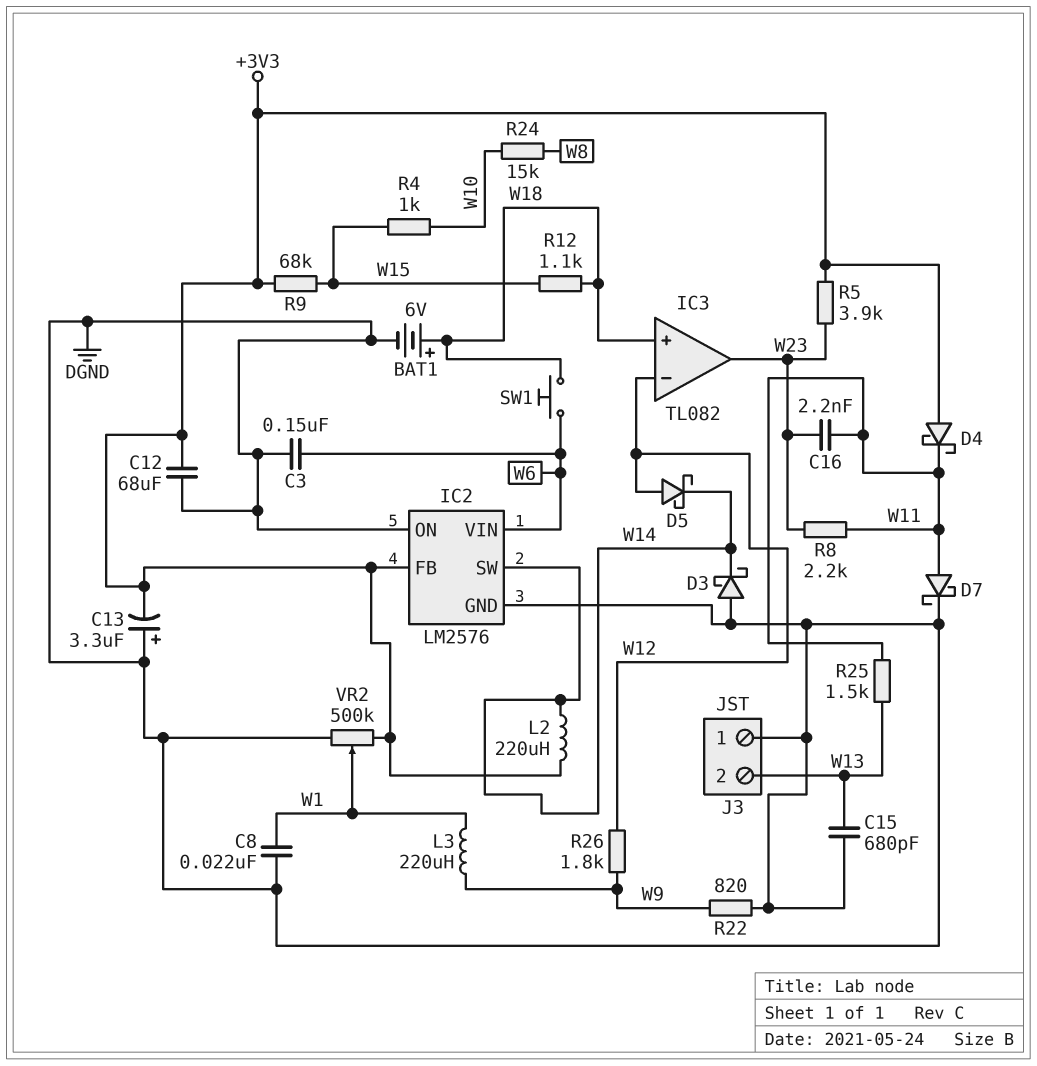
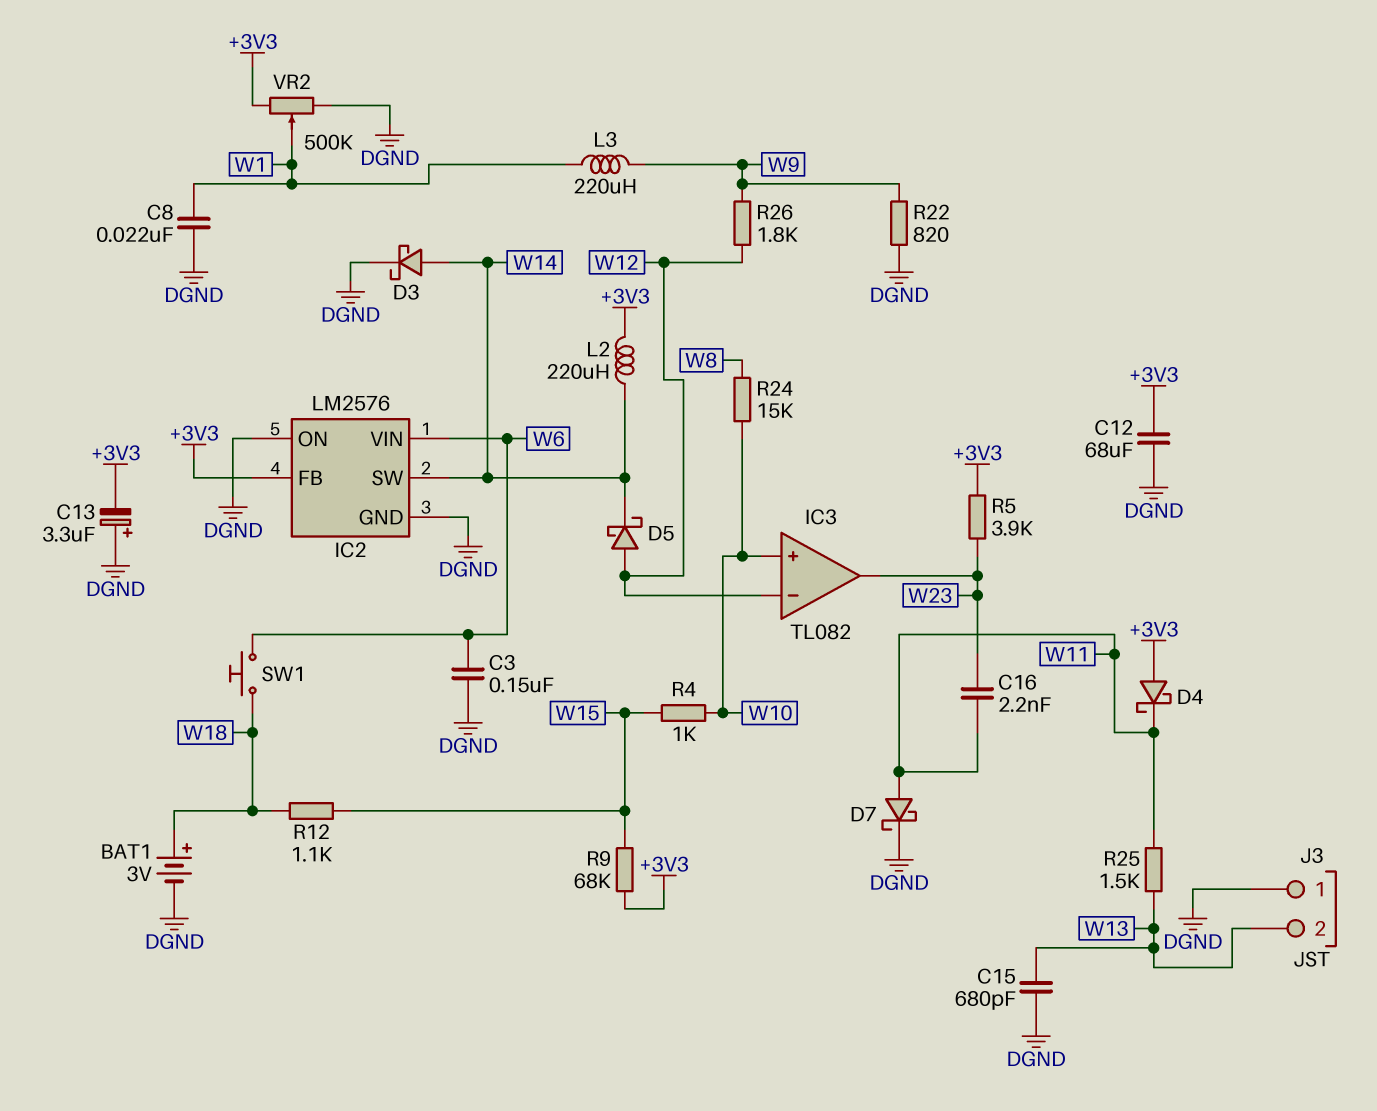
BAT1: 6V (plus W18, minus DGND) -> 3V (plus W18, minus DGND)
D3: schottky (A DGND, K W14) -> schottky (A W14, K DGND)
IC3 pin in+: W18 -> W10
R8: 2.2k (W11, W23) -> none

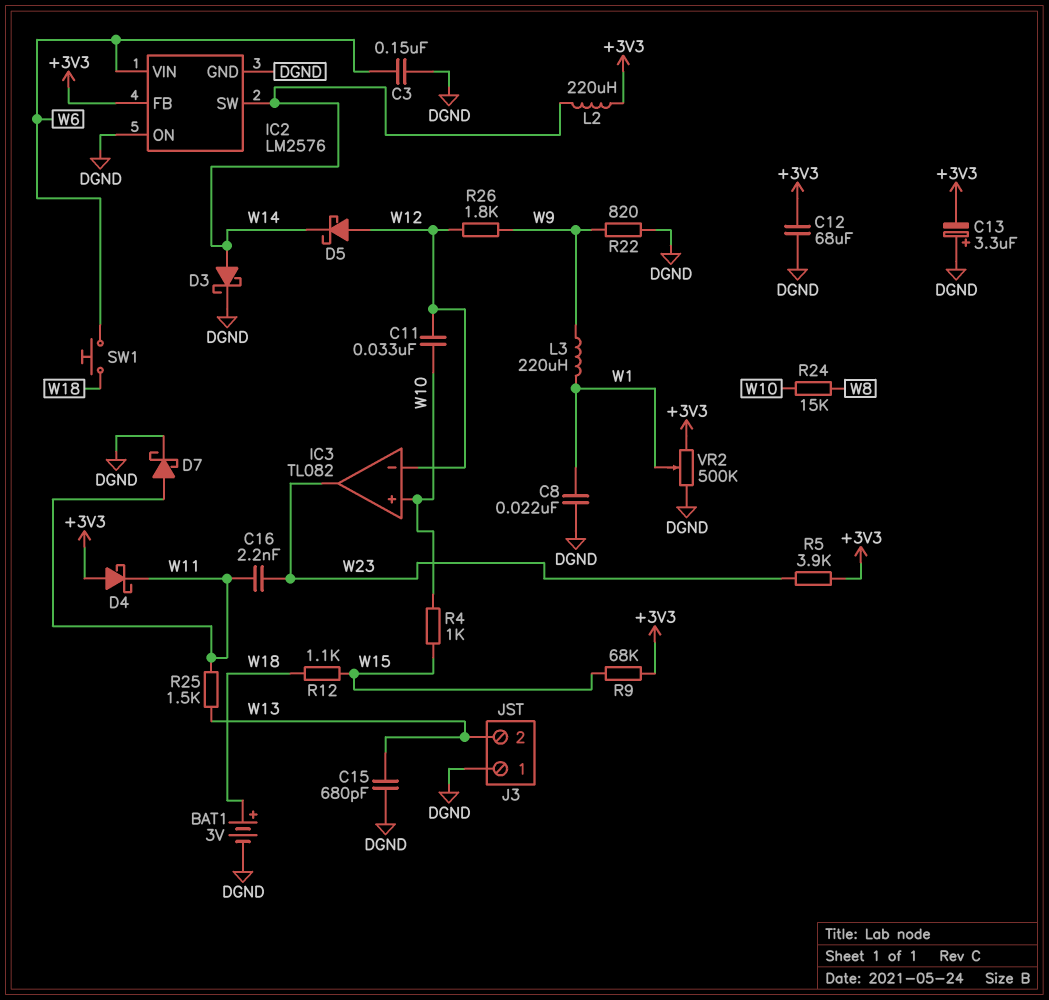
C11: none -> 33nF (W10, W12)

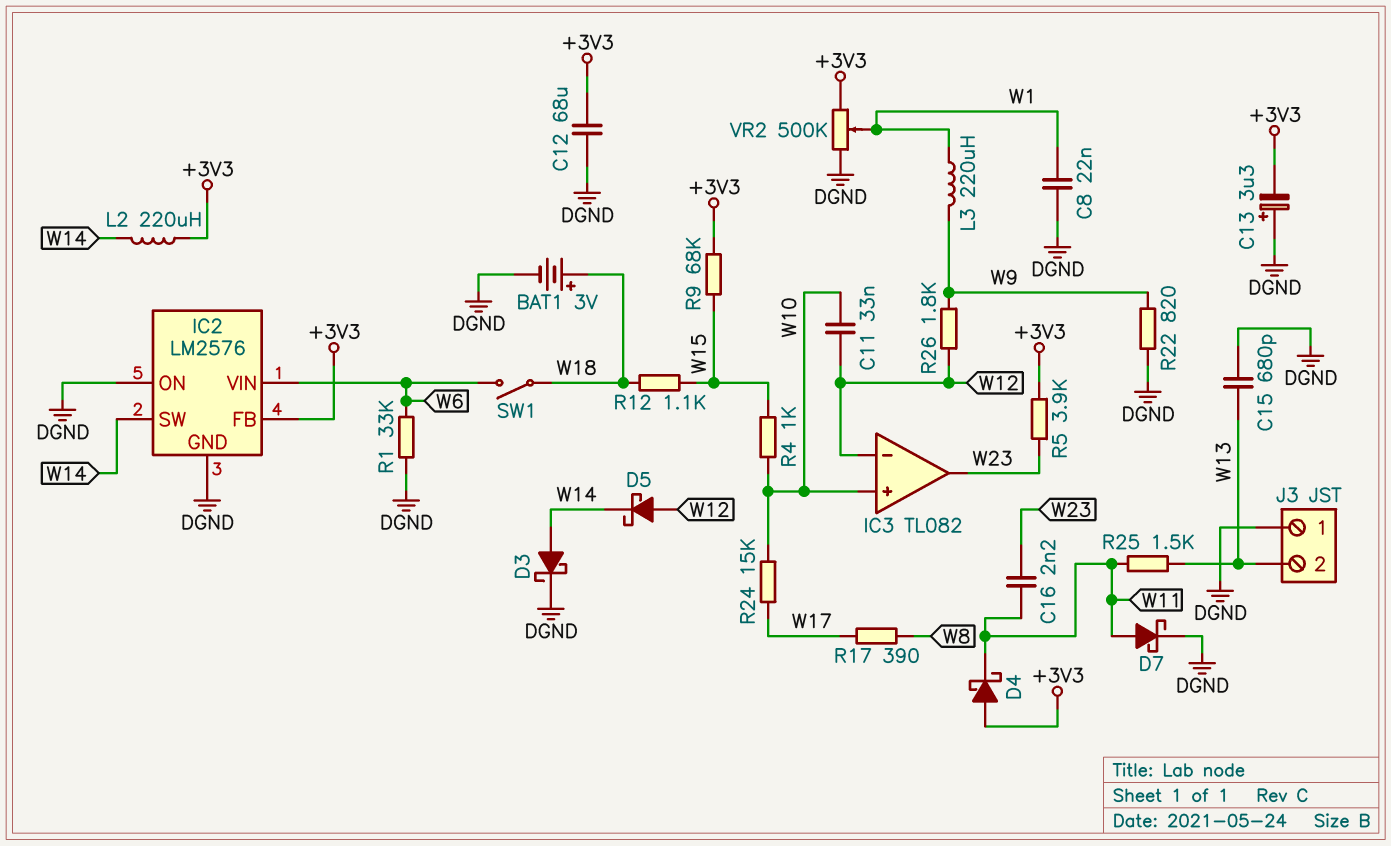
C3: 150nF (DGND, W6) -> none
R1: none -> 33k (DGND, W6)
R17: none -> 390 (W8, W17)
R24: 15k (W8, W10) -> 15k (W10, W17)
SW1: button (W6, W18) -> switch (W6, W18)

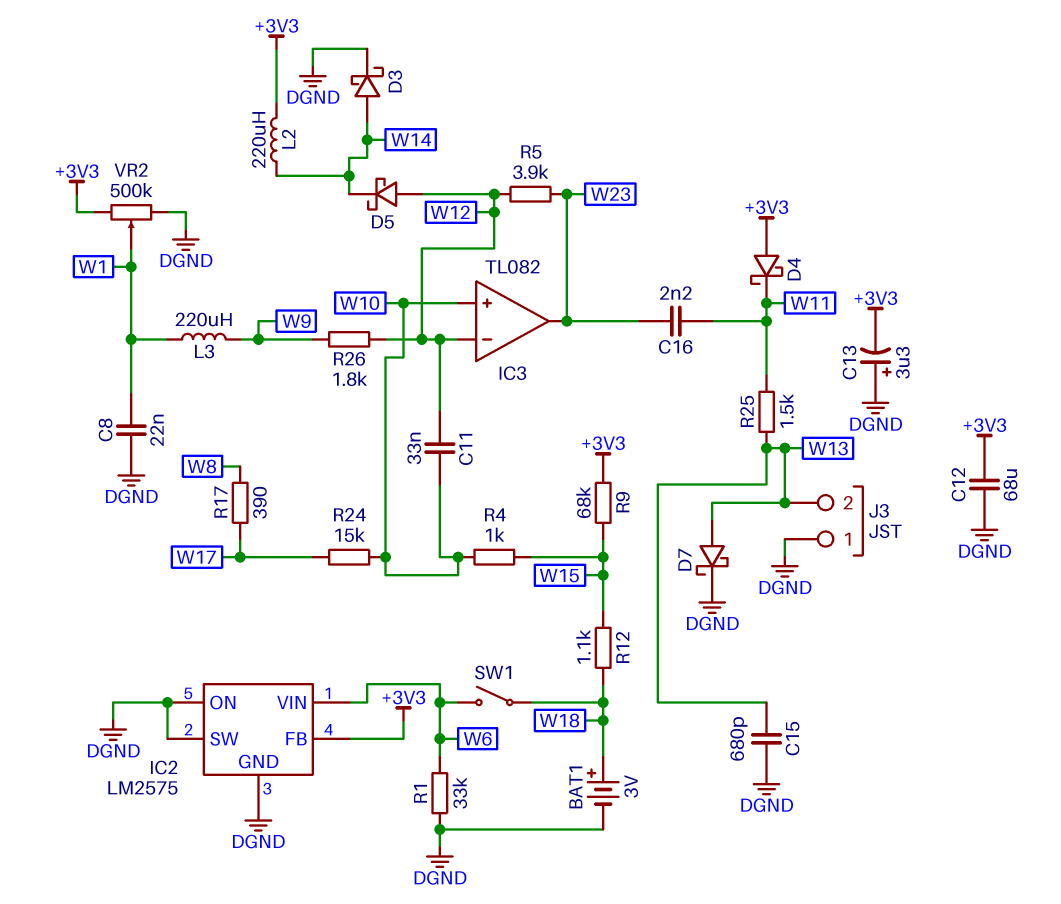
D7: schottky (A W11, K DGND) -> schottky (A W13, K DGND)
IC2: LM2576 -> LM2575
IC2 pin SW: W14 -> DGND
R5: 3.9k (+3V3, W23) -> 3.9k (W12, W23)
R22: 820 (DGND, W9) -> none

